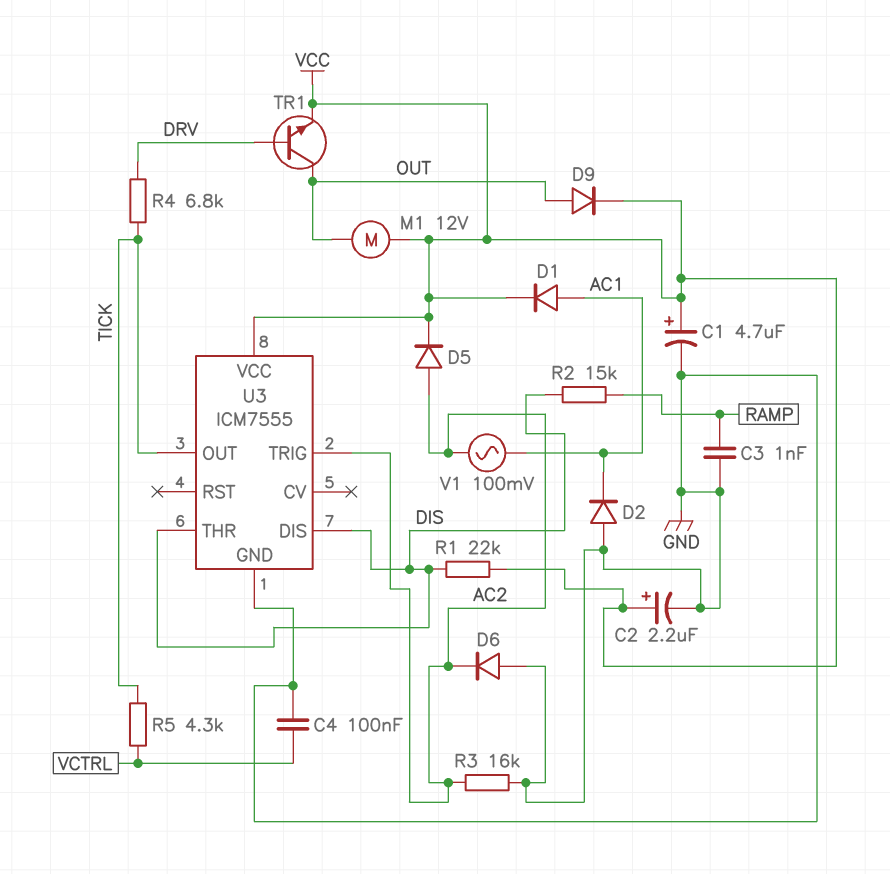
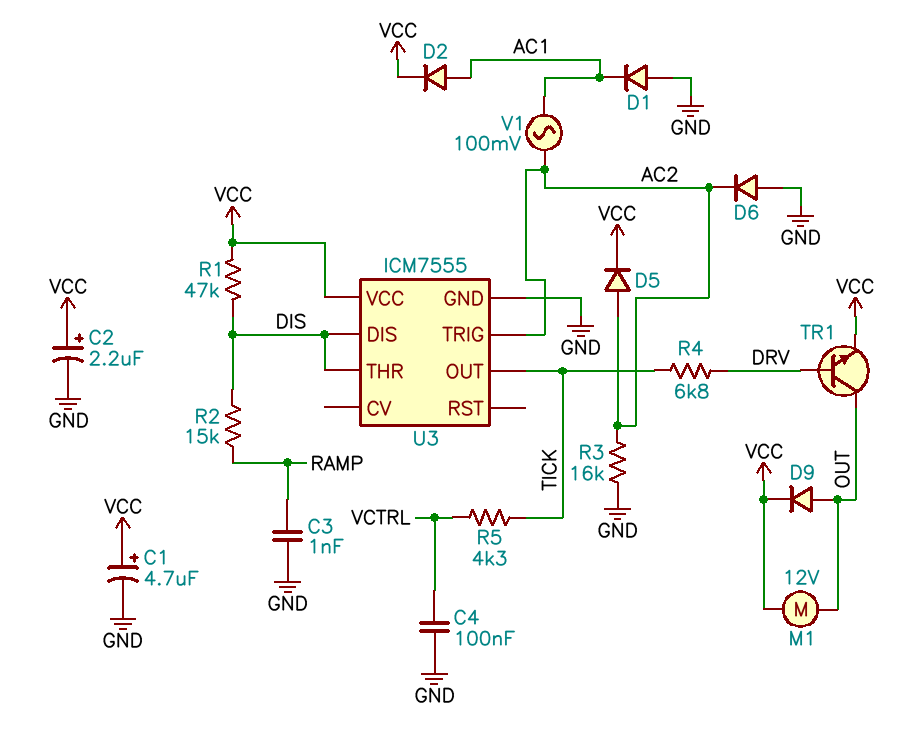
D1: diode (A AC1, K VCC) -> diode (A GND, K AC1)
D2: diode (A GND, K AC1) -> diode (A AC1, K VCC)
R1: 22k (DIS, VCC) -> 47k (DIS, VCC)

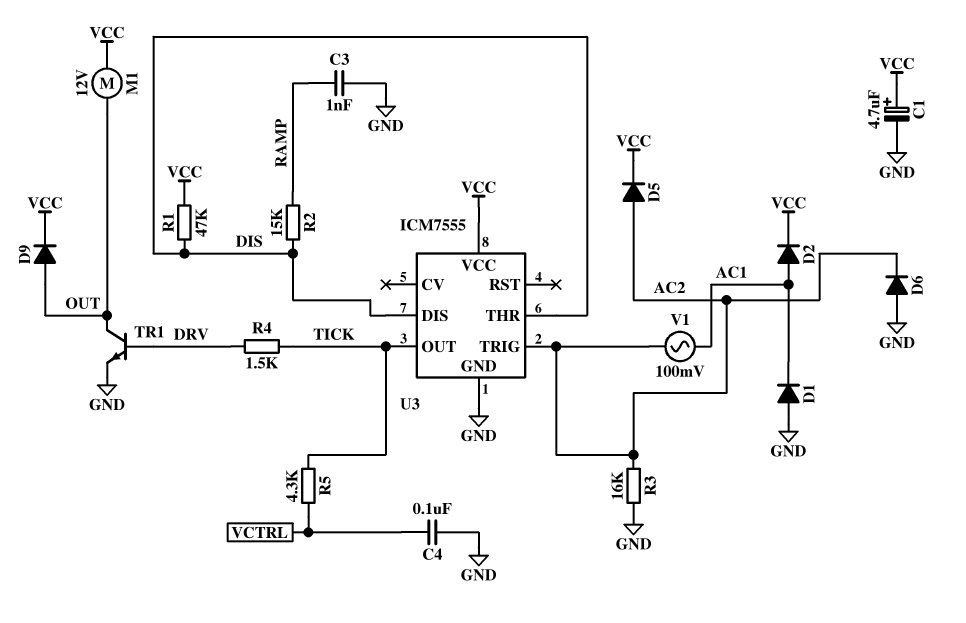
C2: 2.2uF (plus VCC, minus GND) -> none
R4: 6.8k (DRV, TICK) -> 1.5k (DRV, TICK)
TR1: NPN (B DRV, C OUT, E VCC) -> NPN (B DRV, C OUT, E GND)

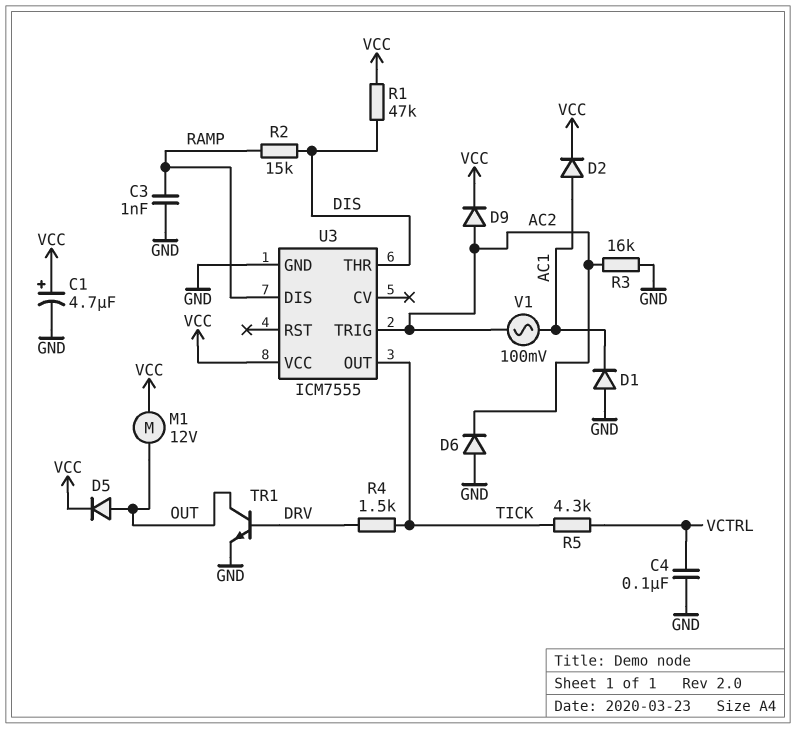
D5: diode (A AC2, K VCC) -> diode (A OUT, K VCC)
D9: diode (A OUT, K VCC) -> diode (A AC2, K VCC)
U3 pin DIS: DIS -> RAMP

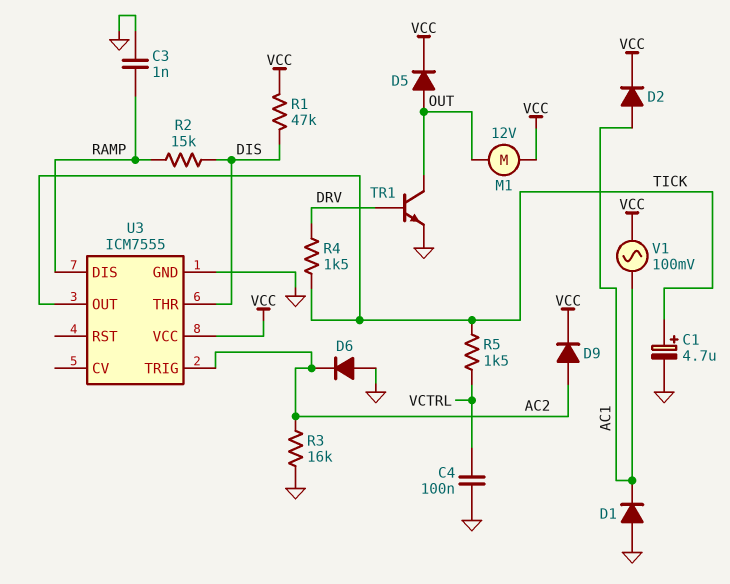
C1: 4.7uF (plus VCC, minus GND) -> 4.7uF (plus TICK, minus GND)
R5: 4.3k (TICK, VCTRL) -> 1.5k (TICK, VCTRL)
V1: AC 100mV (AC1, AC2) -> AC 100mV (AC1, VCC)

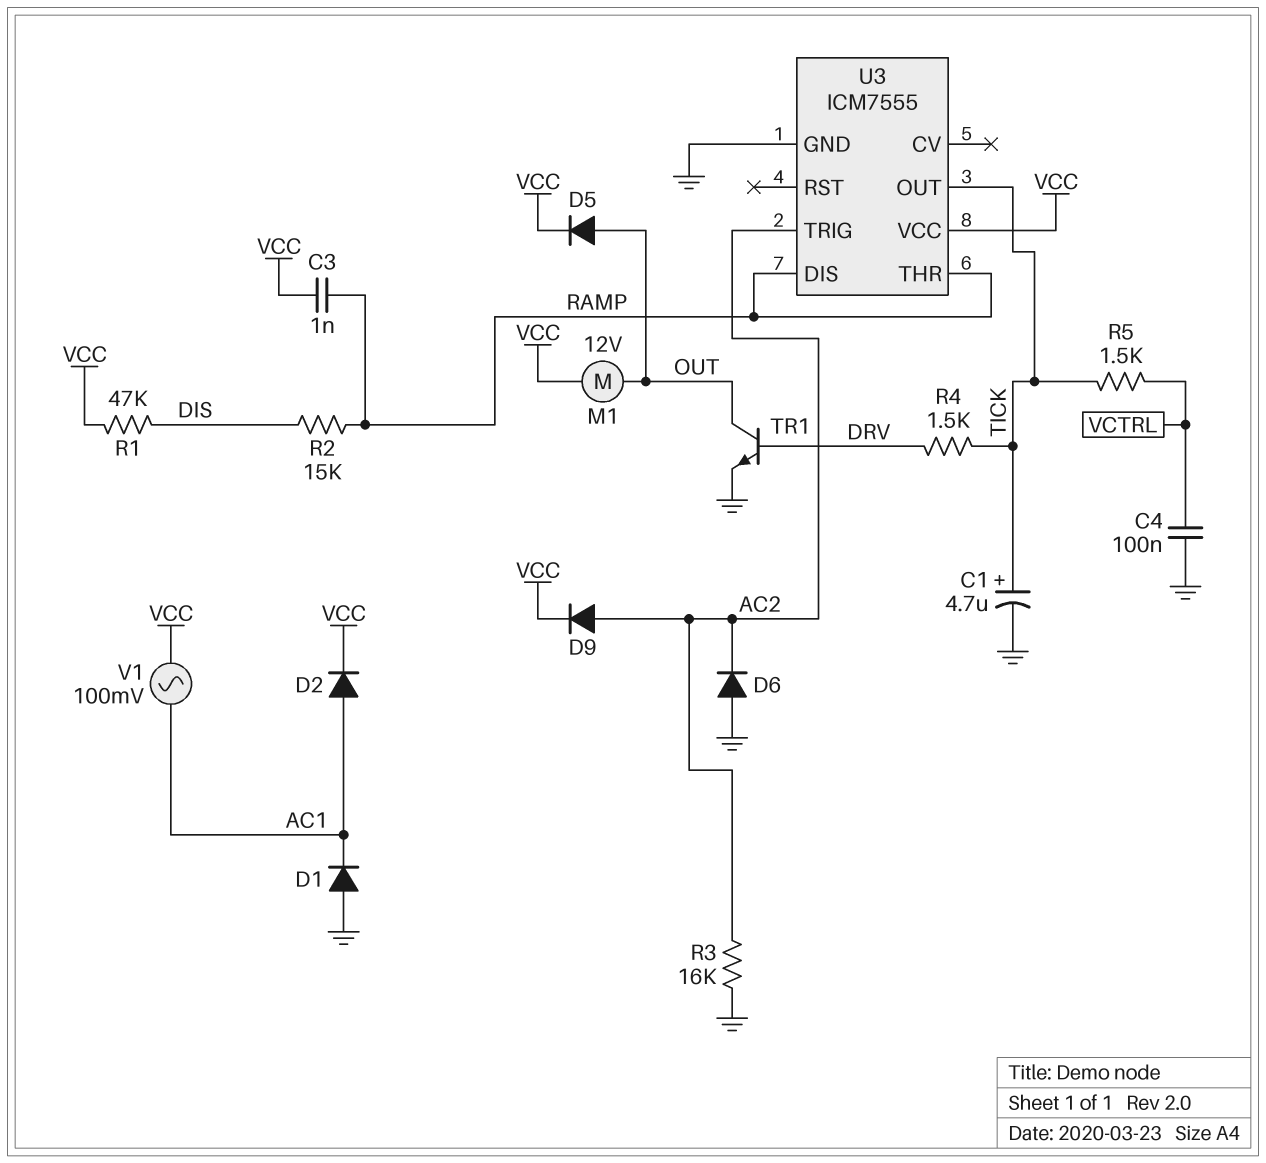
C3: 1nF (GND, RAMP) -> 1nF (RAMP, VCC)
U3 pin THR: DIS -> RAMP

